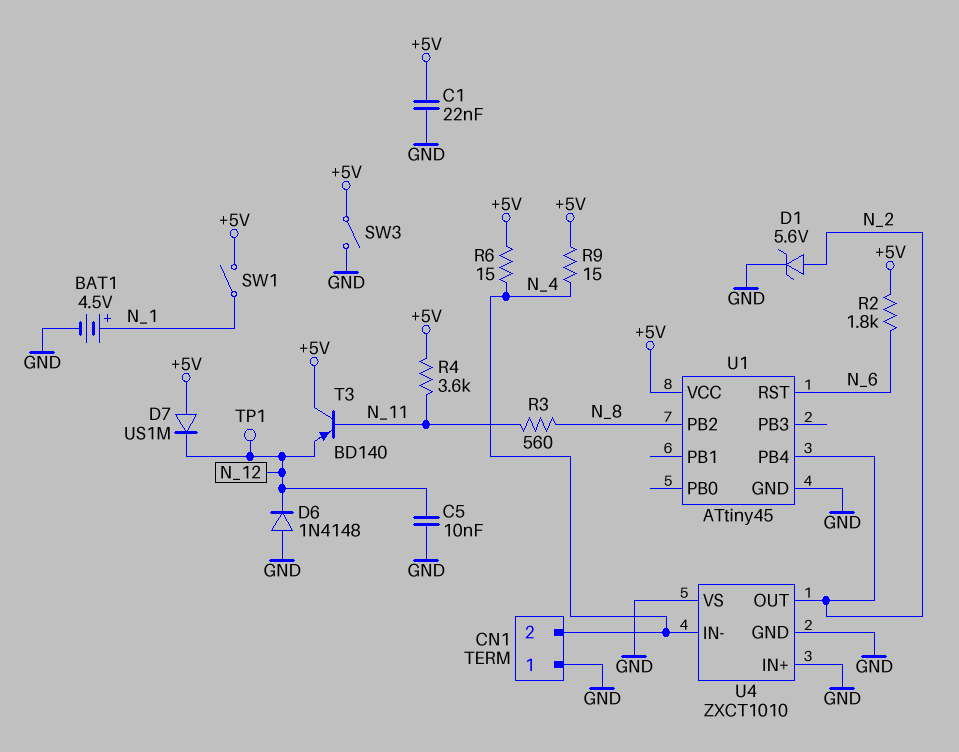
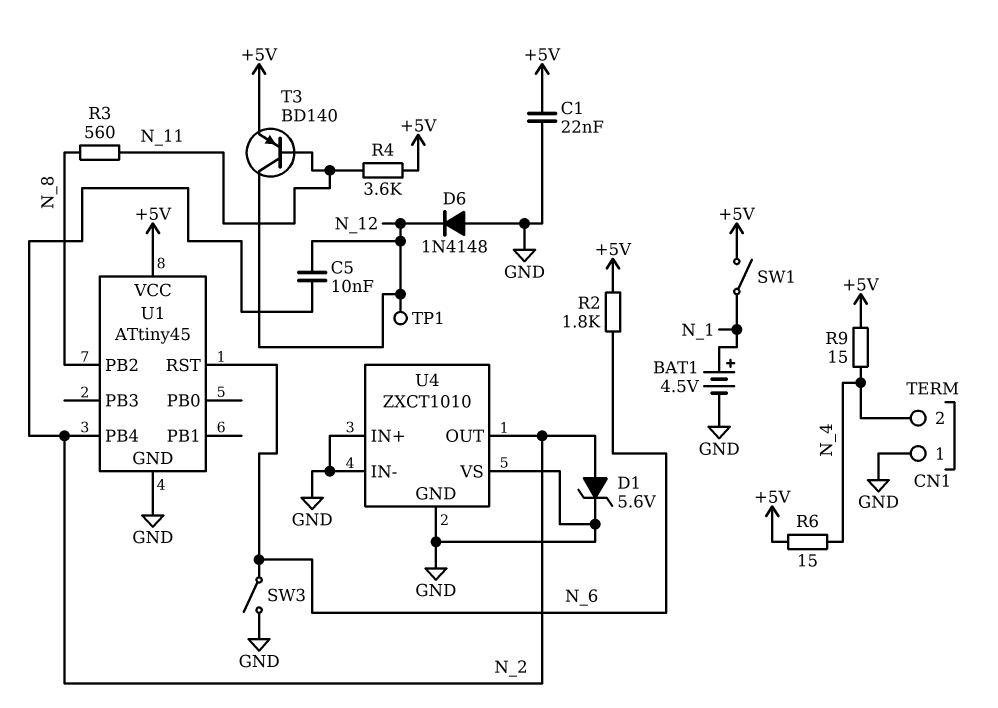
C5: 10nF (GND, N_12) -> 10nF (N_2, N_12)
D7: diode US1M (A +5V, K N_12) -> none
SW3: switch (+5V, GND) -> switch (GND, N_6)
T3: PNP BD140 (B N_11, C +5V, E N_12) -> PNP BD140 (B N_11, C N_12, E +5V)
U4 pin IN-: N_4 -> GND

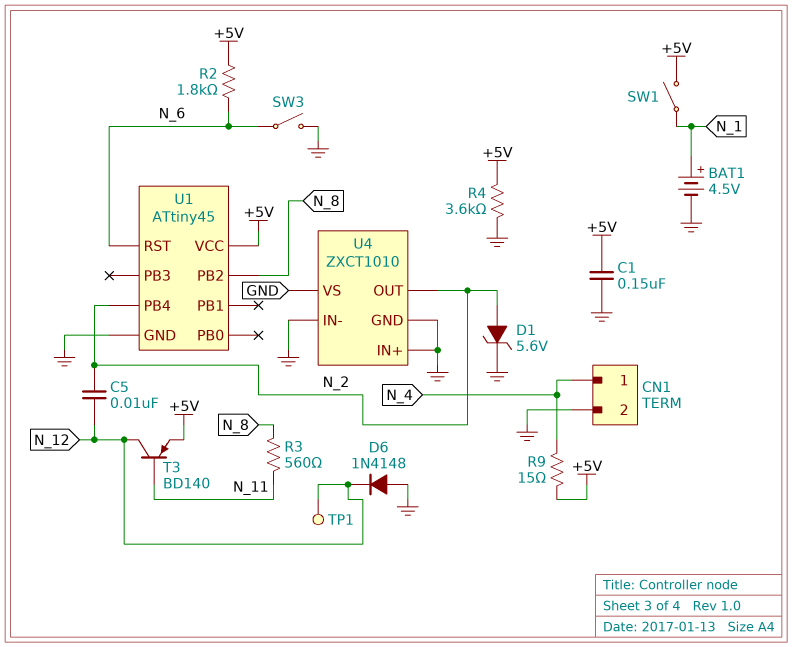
C1: 22nF (+5V, GND) -> 150nF (+5V, GND)
CN1 pin 1: GND -> N_4
CN1 pin 2: N_4 -> GND
R4: 3.6k (+5V, N_11) -> 3.6k (+5V, GND)
R6: 15 (+5V, N_4) -> none

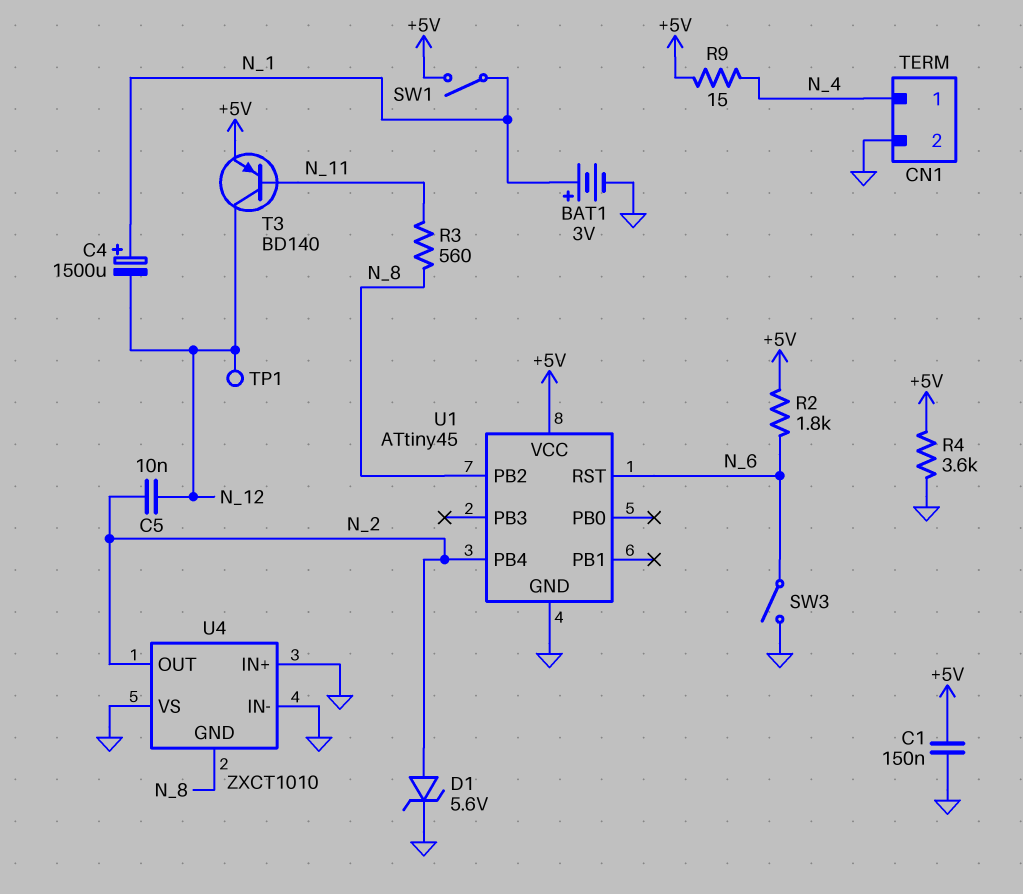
BAT1: 4.5V (plus N_1, minus GND) -> 3V (plus N_1, minus GND)
C4: none -> 1500uF (plus N_1, minus N_12)
D6: diode 1N4148 (A GND, K N_12) -> none
U4 pin GND: GND -> N_8

